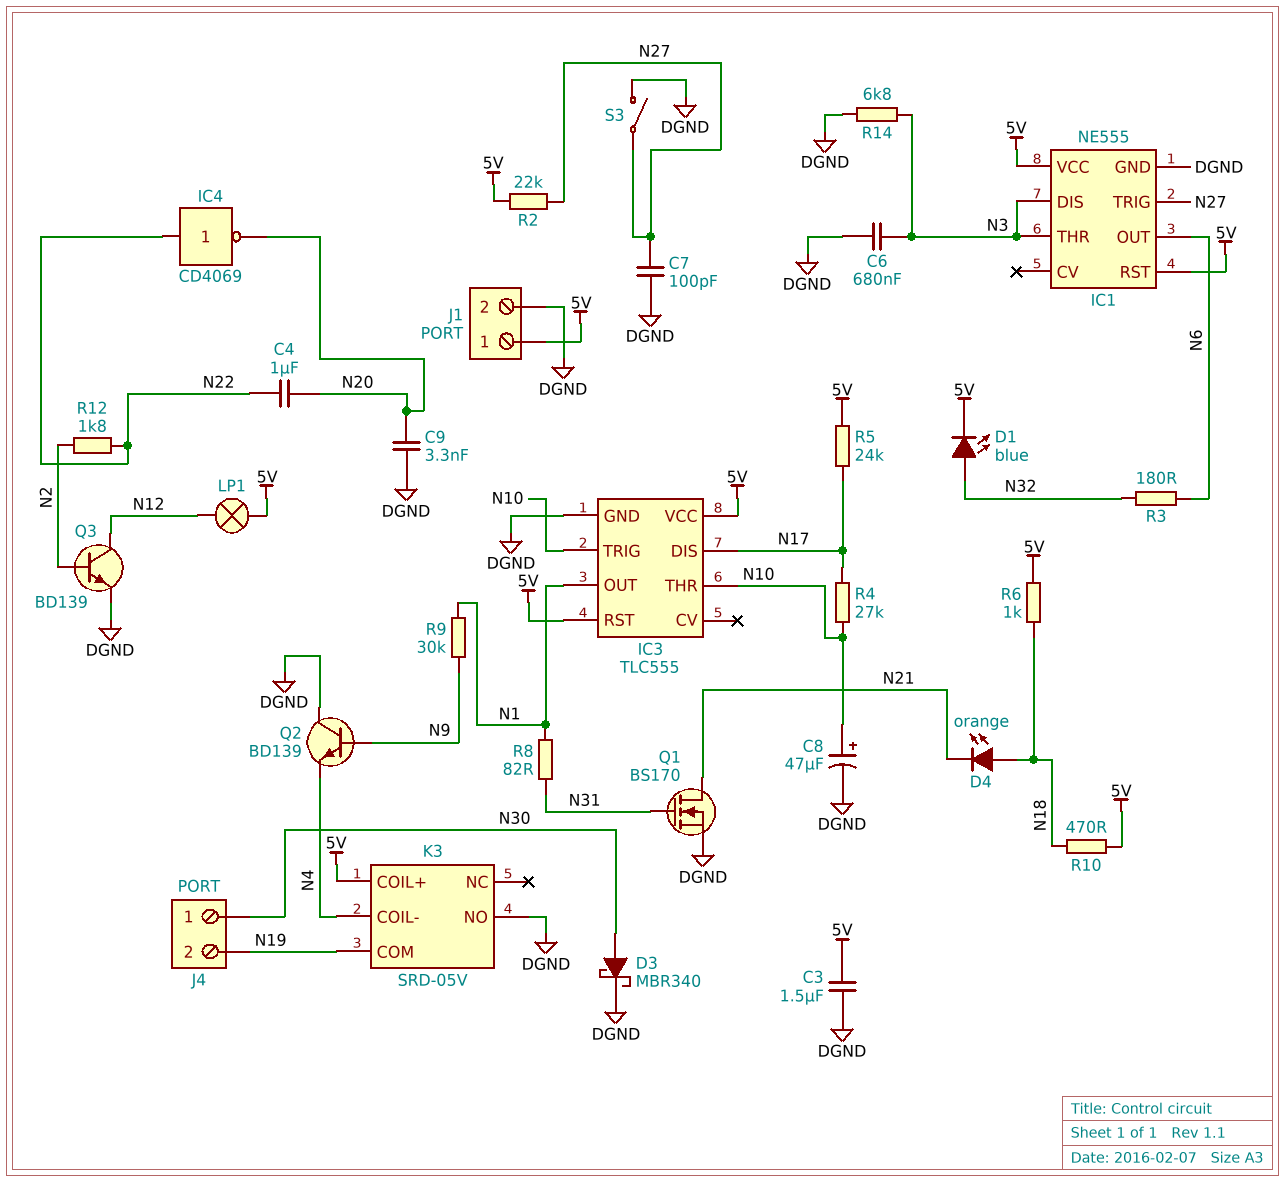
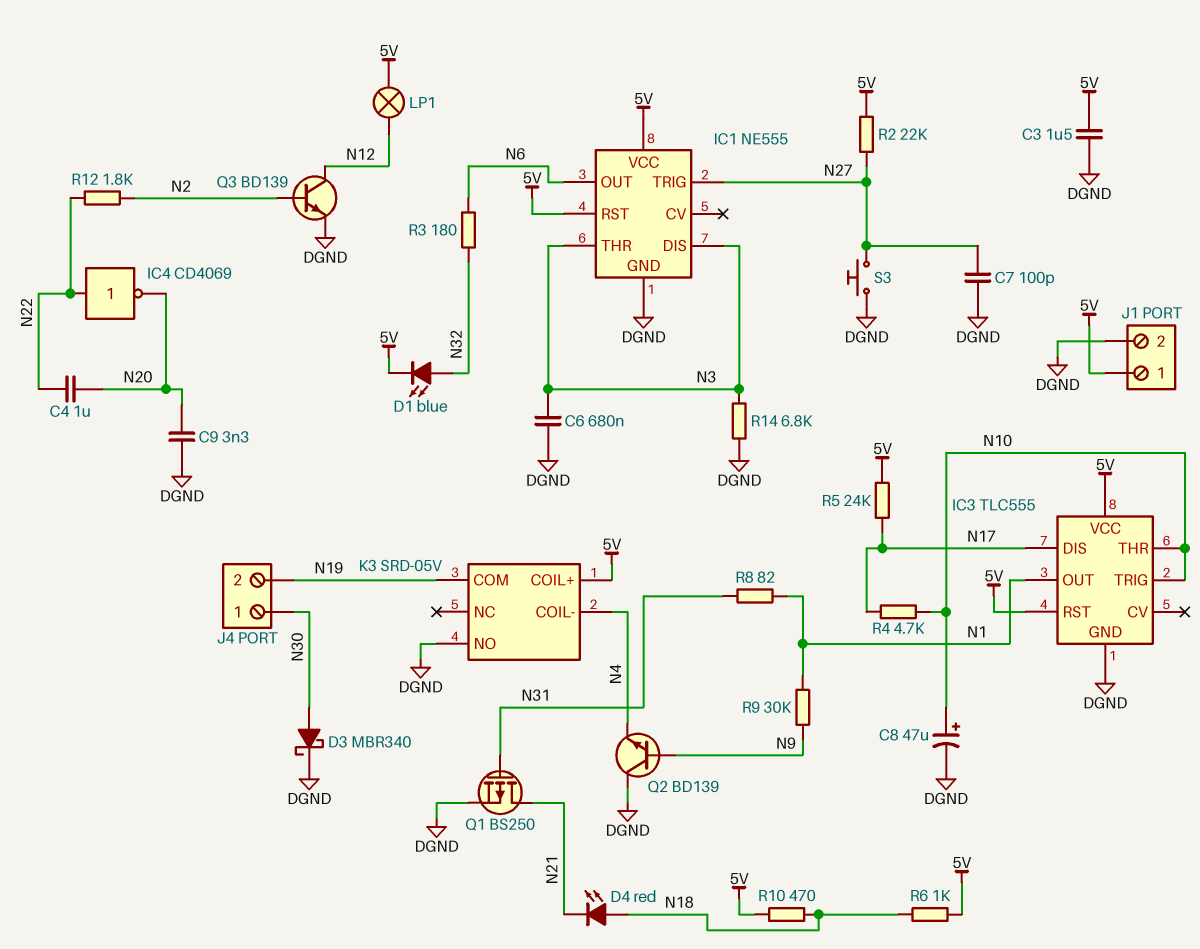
D4: LED orange (A N18, K N21) -> LED red (A N18, K N21)
Q1: NMOS BS170 (G N31, D N21, S DGND) -> PMOS BS250 (G N31, D N21, S DGND)
R4: 27k (N10, N17) -> 4.7k (N10, N17)
S3: switch (DGND, N27) -> button (DGND, N27)

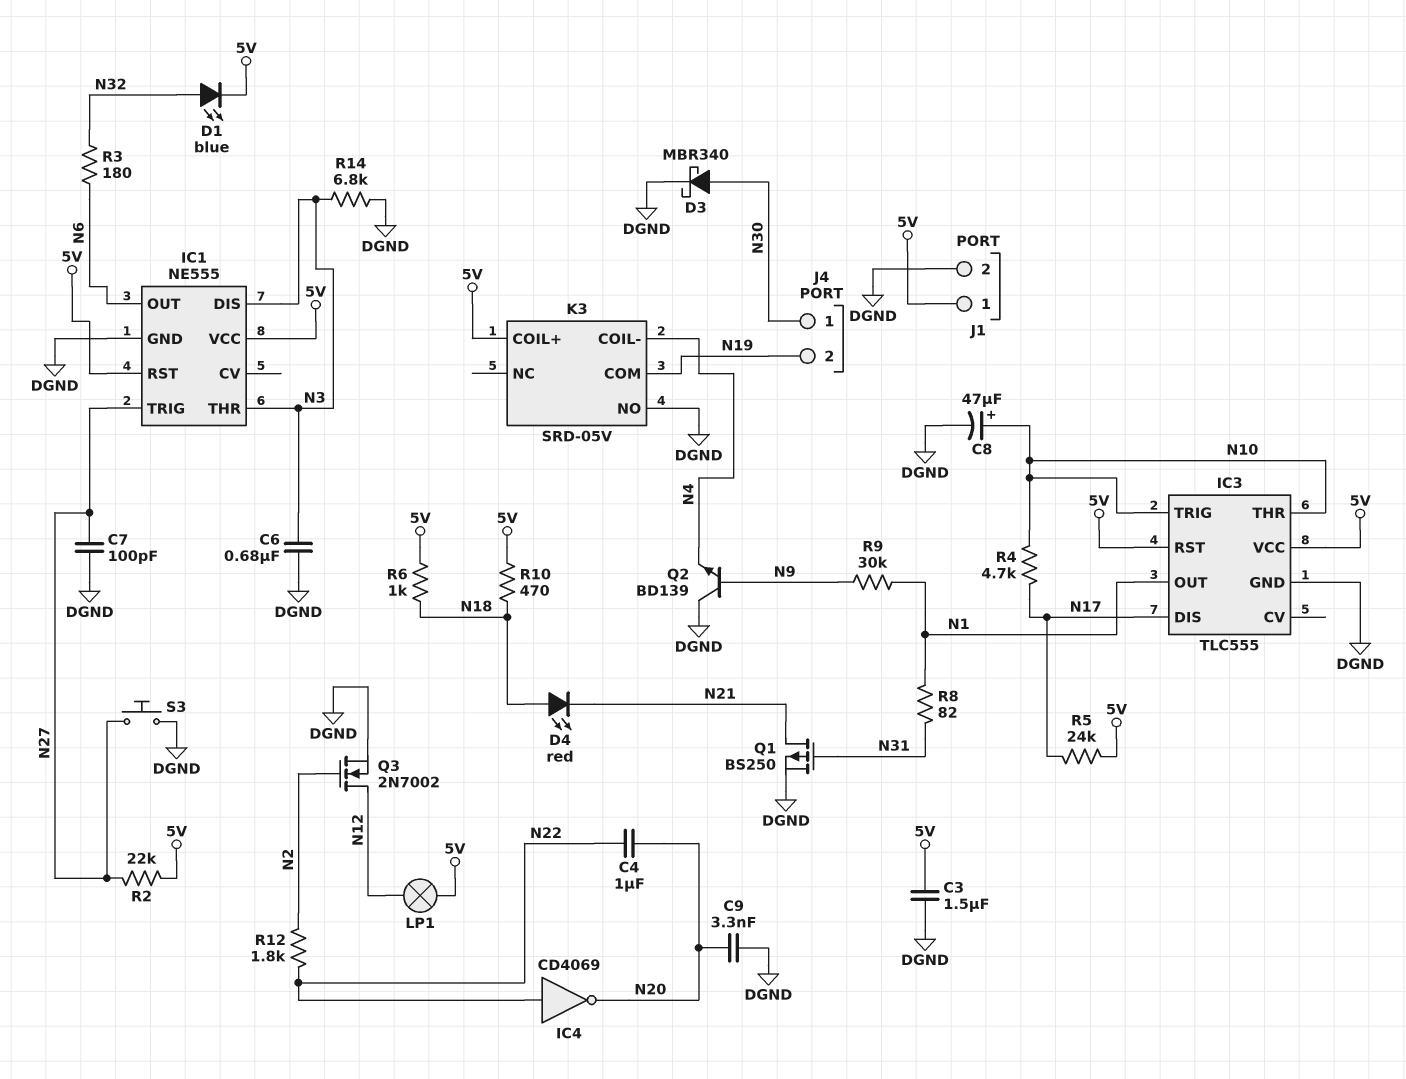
Q3: NPN BD139 (B N2, C N12, E DGND) -> NMOS 2N7002 (G N2, D N12, S DGND)

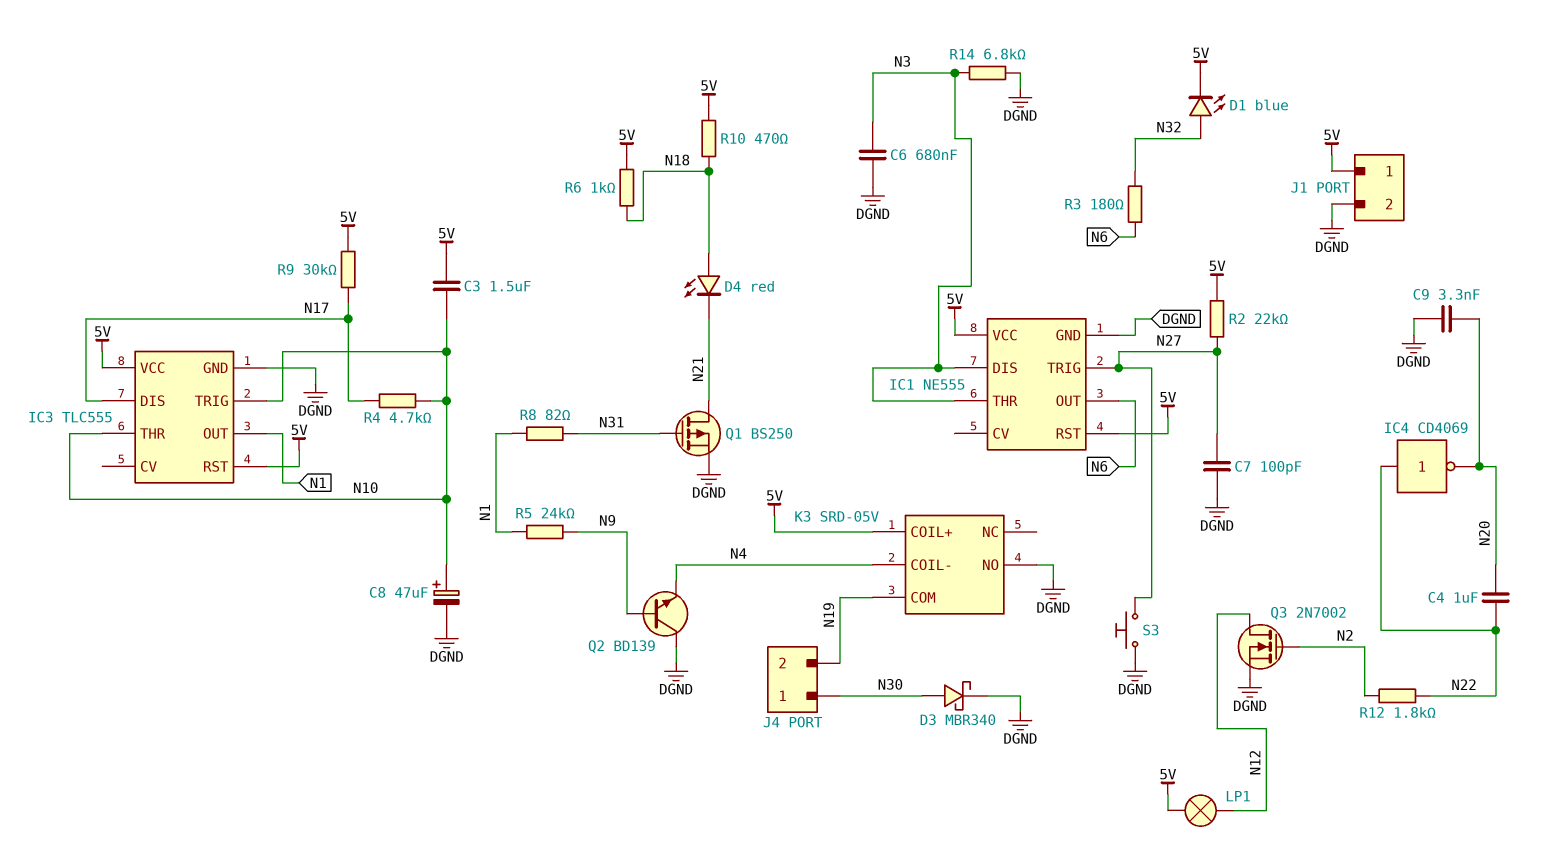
C3: 1.5uF (5V, DGND) -> 1.5uF (5V, N10)
R5: 24k (5V, N17) -> 24k (N1, N9)
R9: 30k (N1, N9) -> 30k (5V, N17)

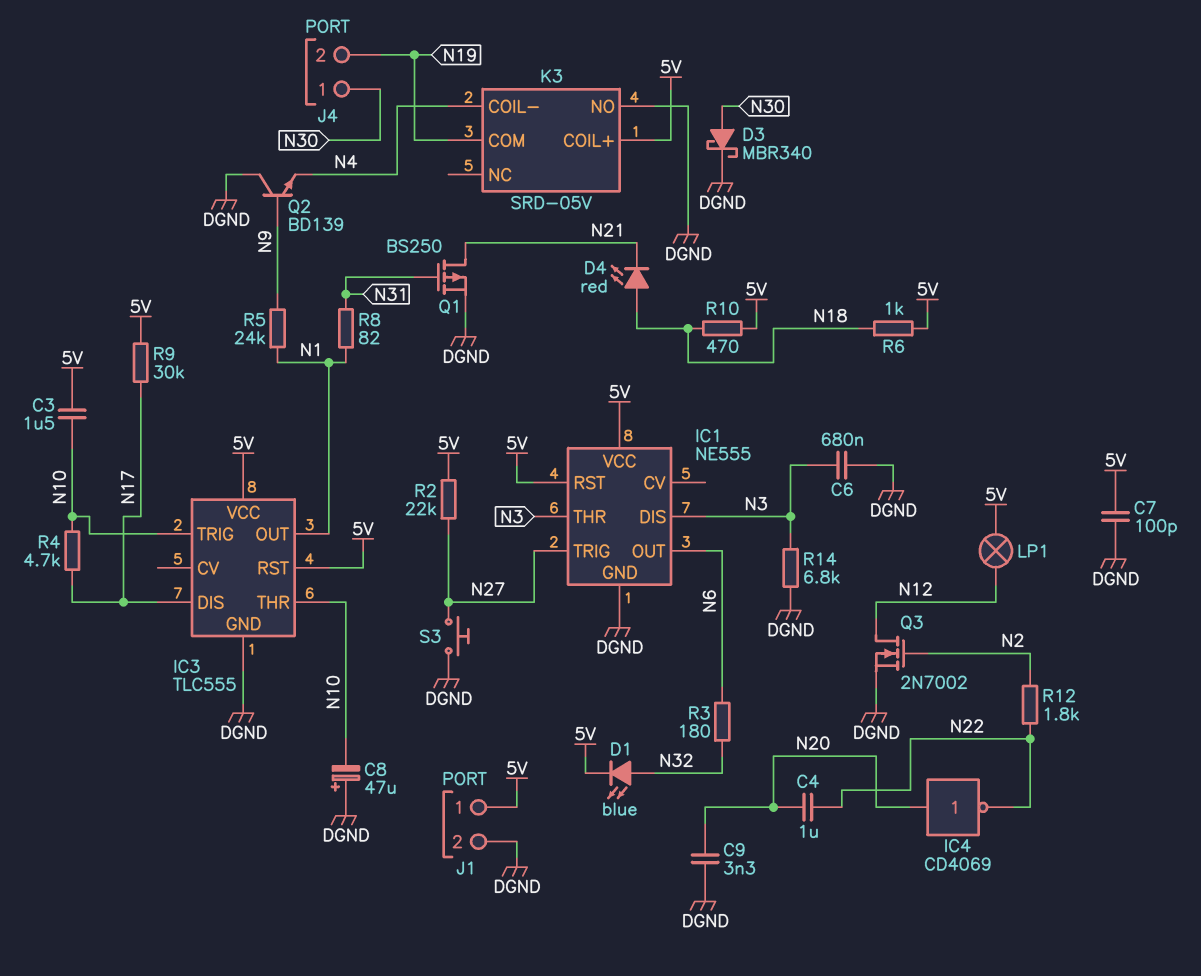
C7: 100pF (DGND, N27) -> 100pF (5V, DGND)
C8: 47uF (plus N10, minus DGND) -> 47uF (plus DGND, minus N10)
IC4: NOT CD4069 (in N22, out N20) -> NOT CD4069 (in N20, out N22)

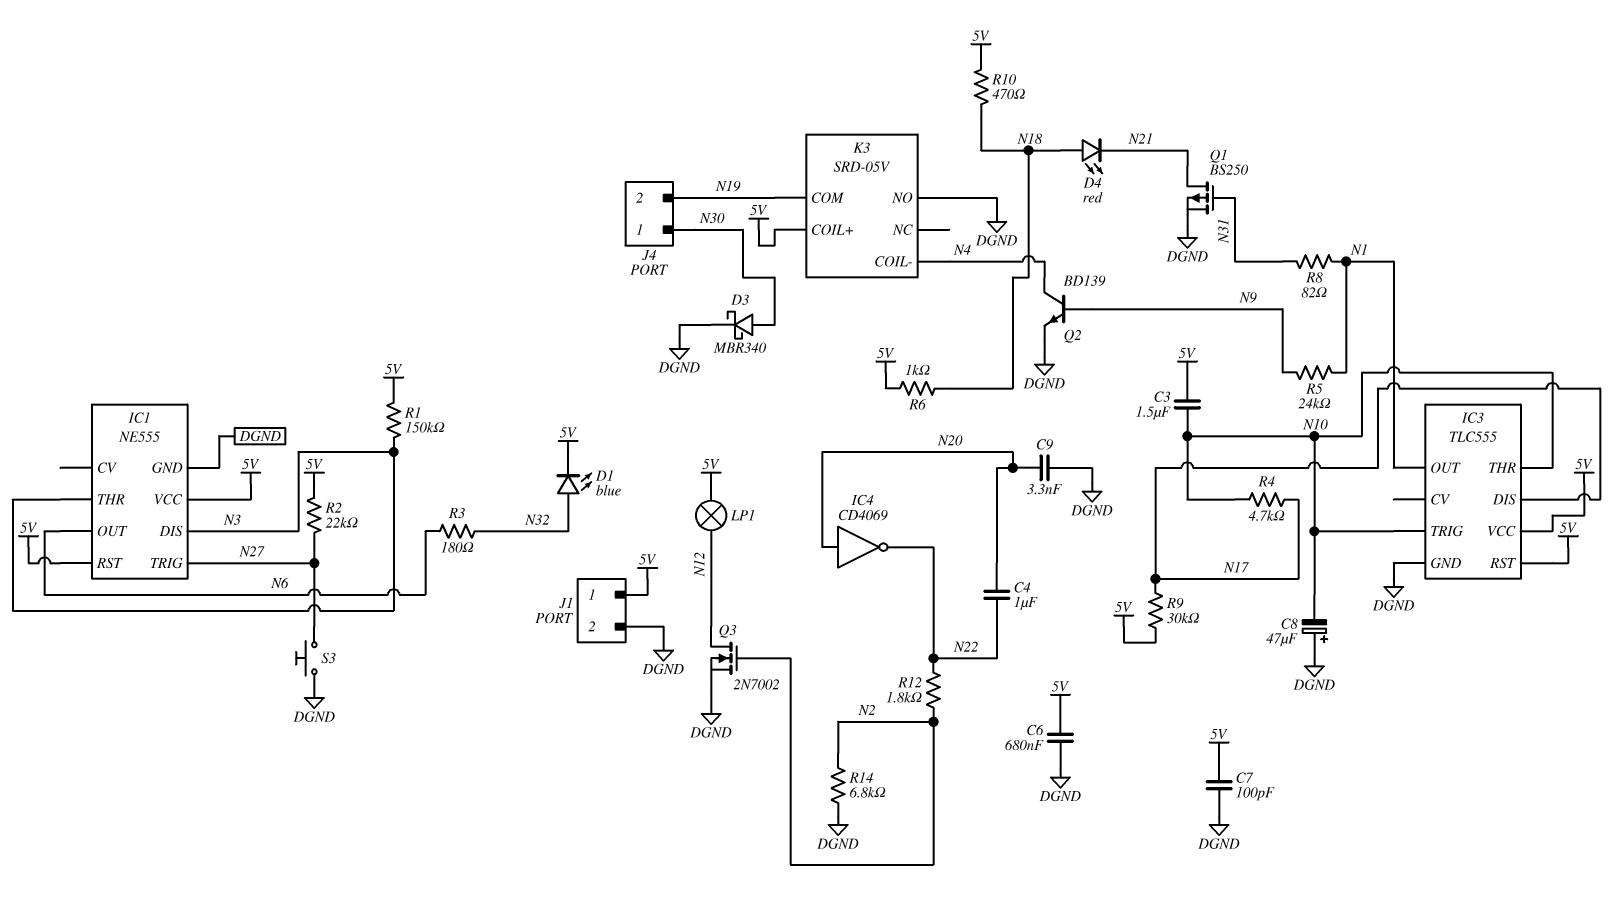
C6: 680nF (DGND, N3) -> 680nF (5V, DGND)
Q2: NPN BD139 (B N9, C DGND, E N4) -> NPN BD139 (B N9, C N4, E DGND)
R1: none -> 150k (5V, N3)
R14: 6.8k (DGND, N3) -> 6.8k (DGND, N2)

